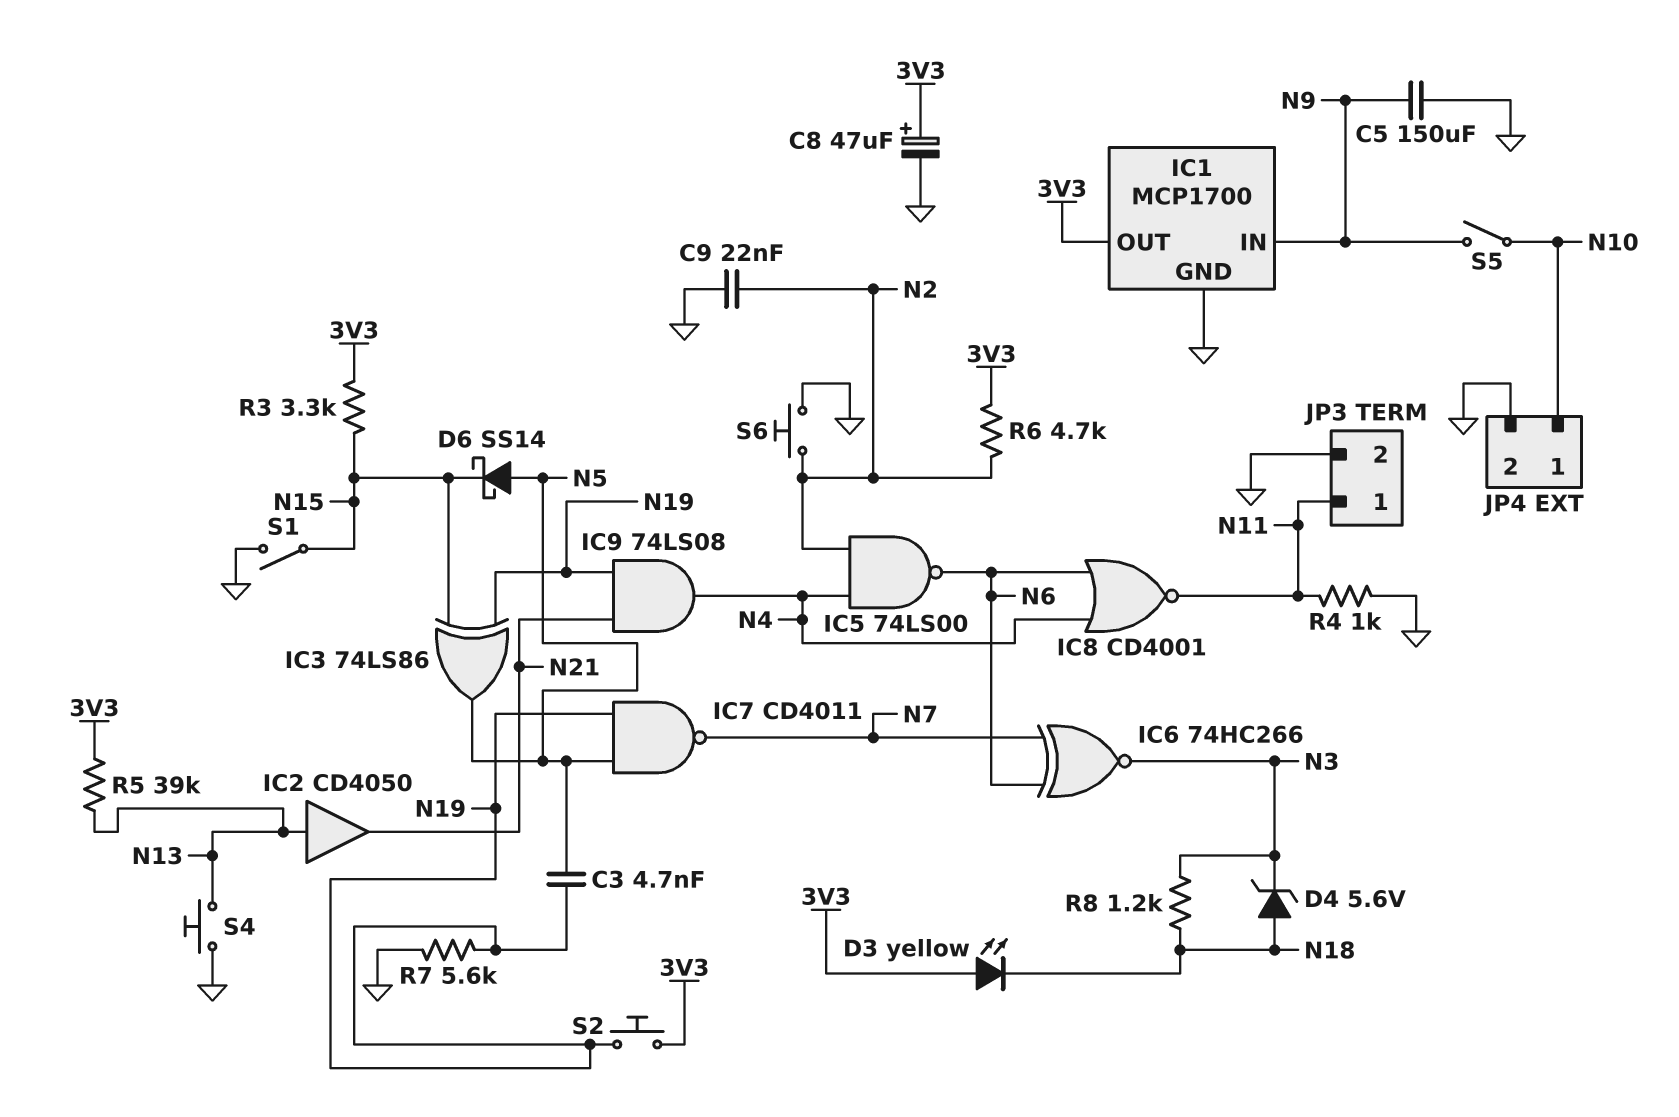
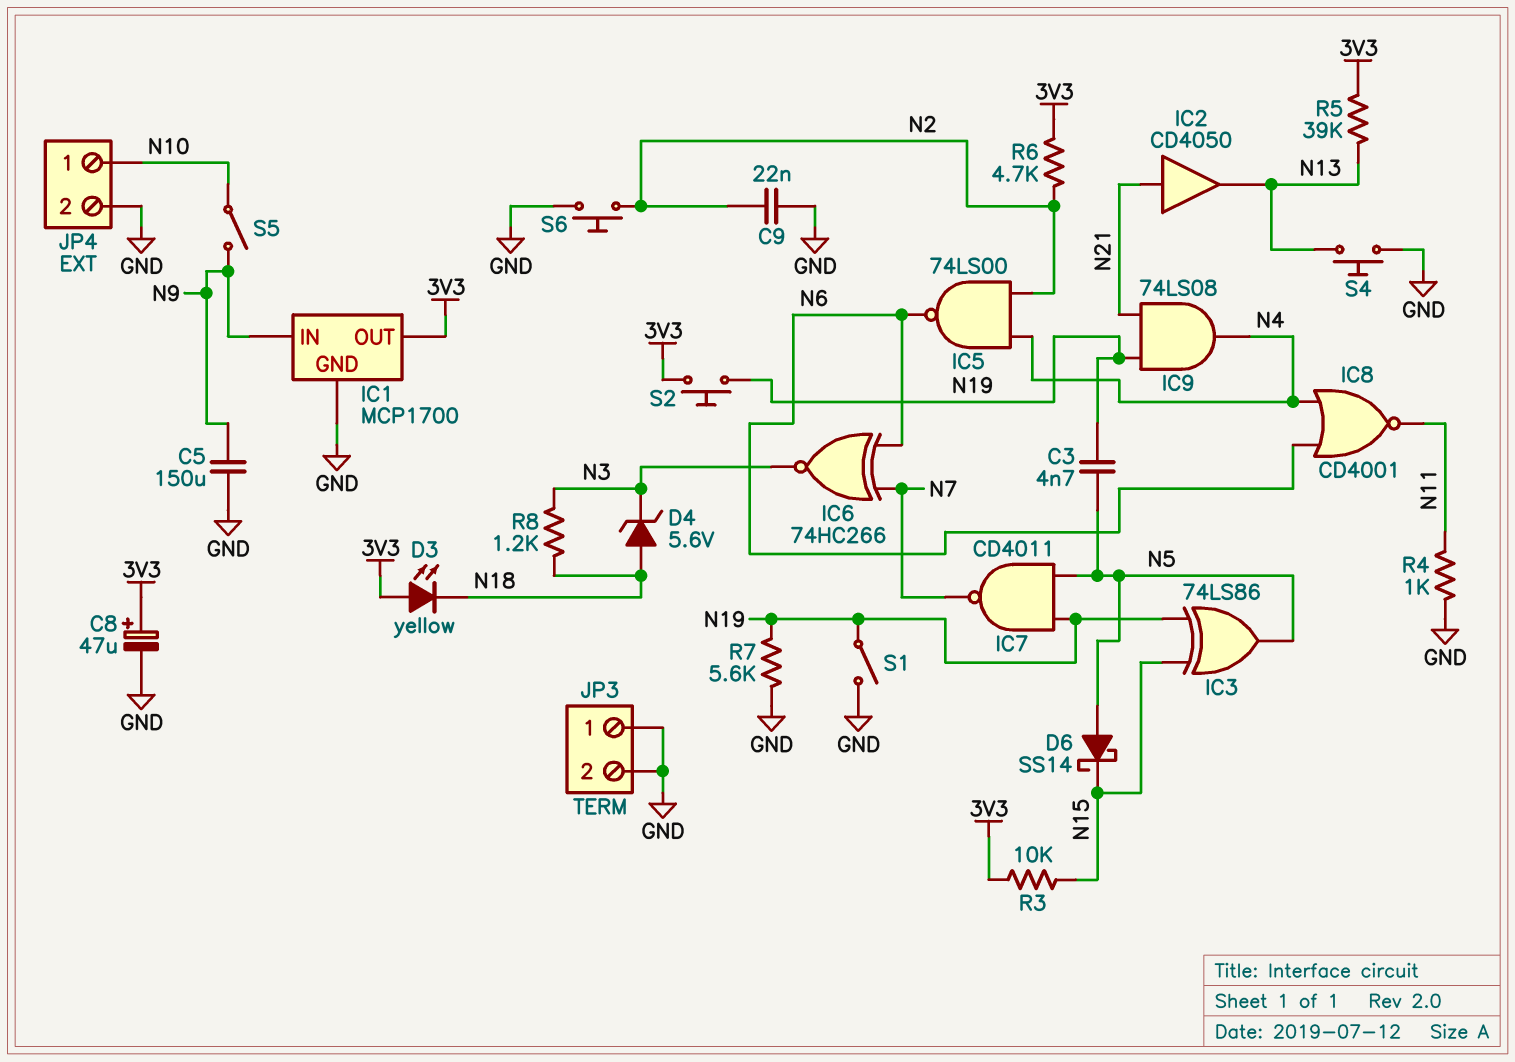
IC2: buffer CD4050 (in N13, out N21) -> buffer CD4050 (in N21, out N13)
JP3 pin 1: N11 -> GND
R3: 3.3k (3V3, N15) -> 10k (3V3, N15)
S1: switch (GND, N15) -> switch (GND, N19)

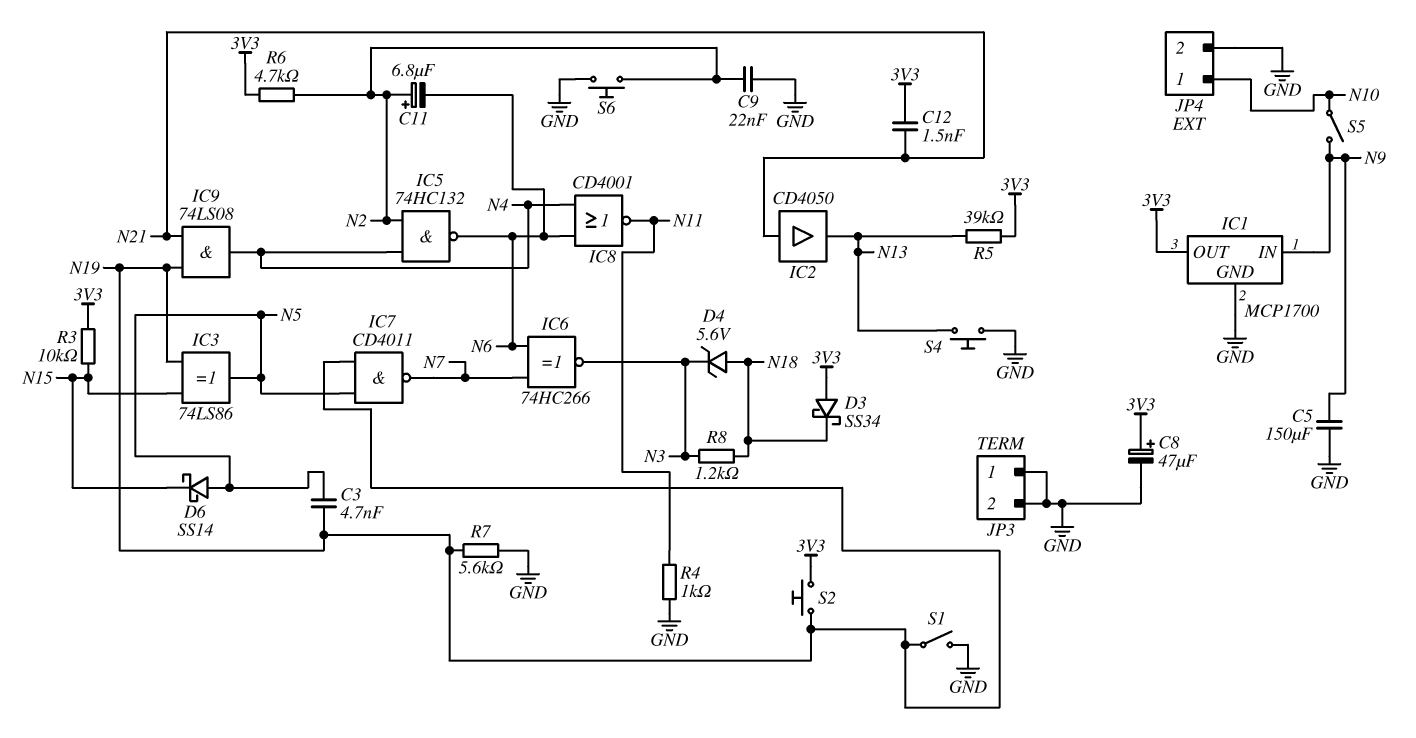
C11: none -> 6.8uF (plus N2, minus N6)
C12: none -> 1.5nF (3V3, N21)
D3: LED yellow (A 3V3, K N18) -> schottky SS34 (A 3V3, K N18)
IC5: NAND 74LS00 (in N2, in N4, out N6) -> NAND 74HC132 (in N2, in N4, out N6)

